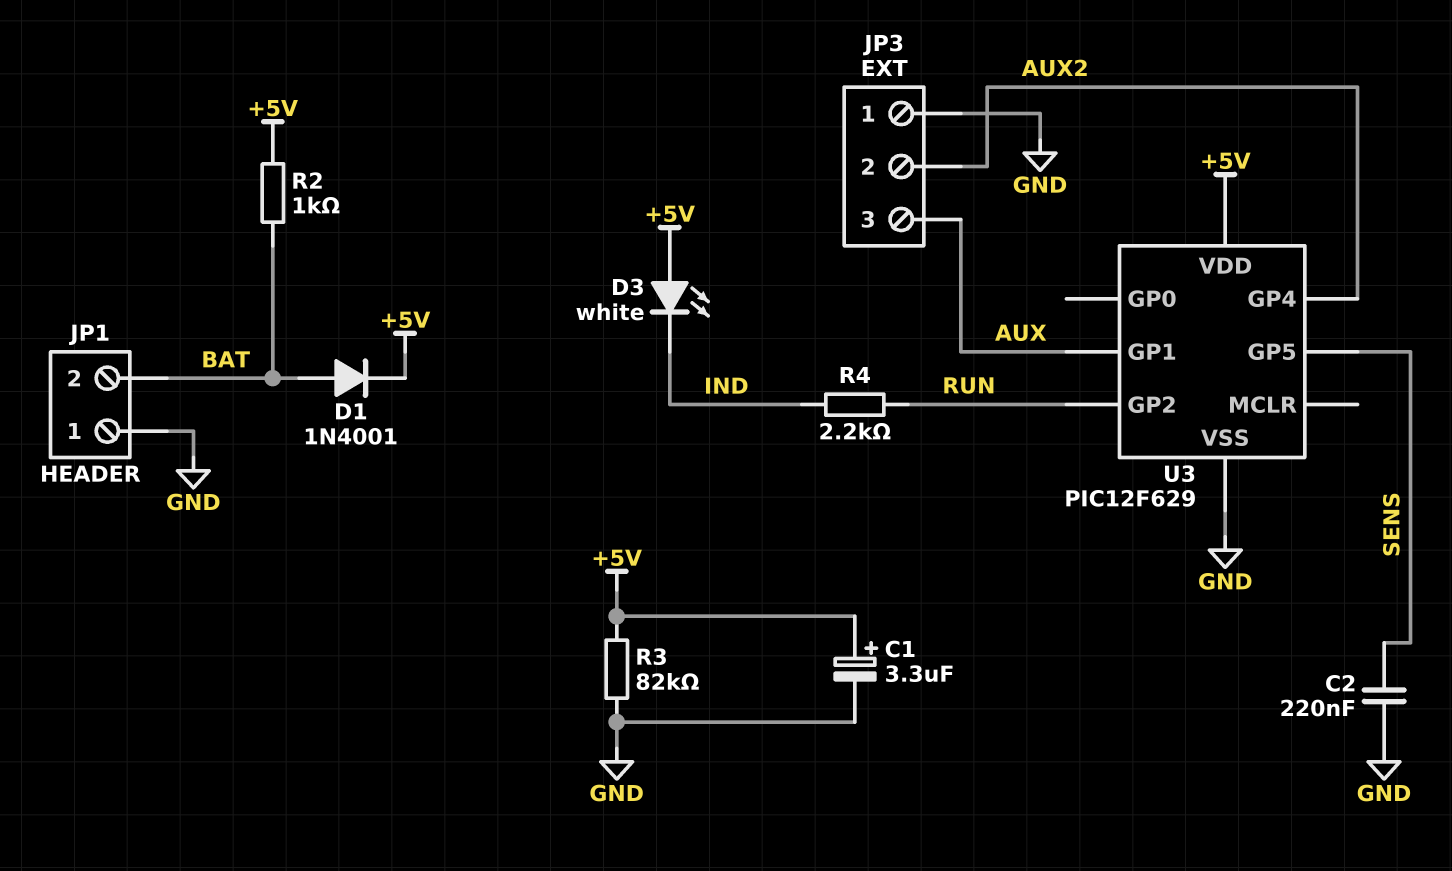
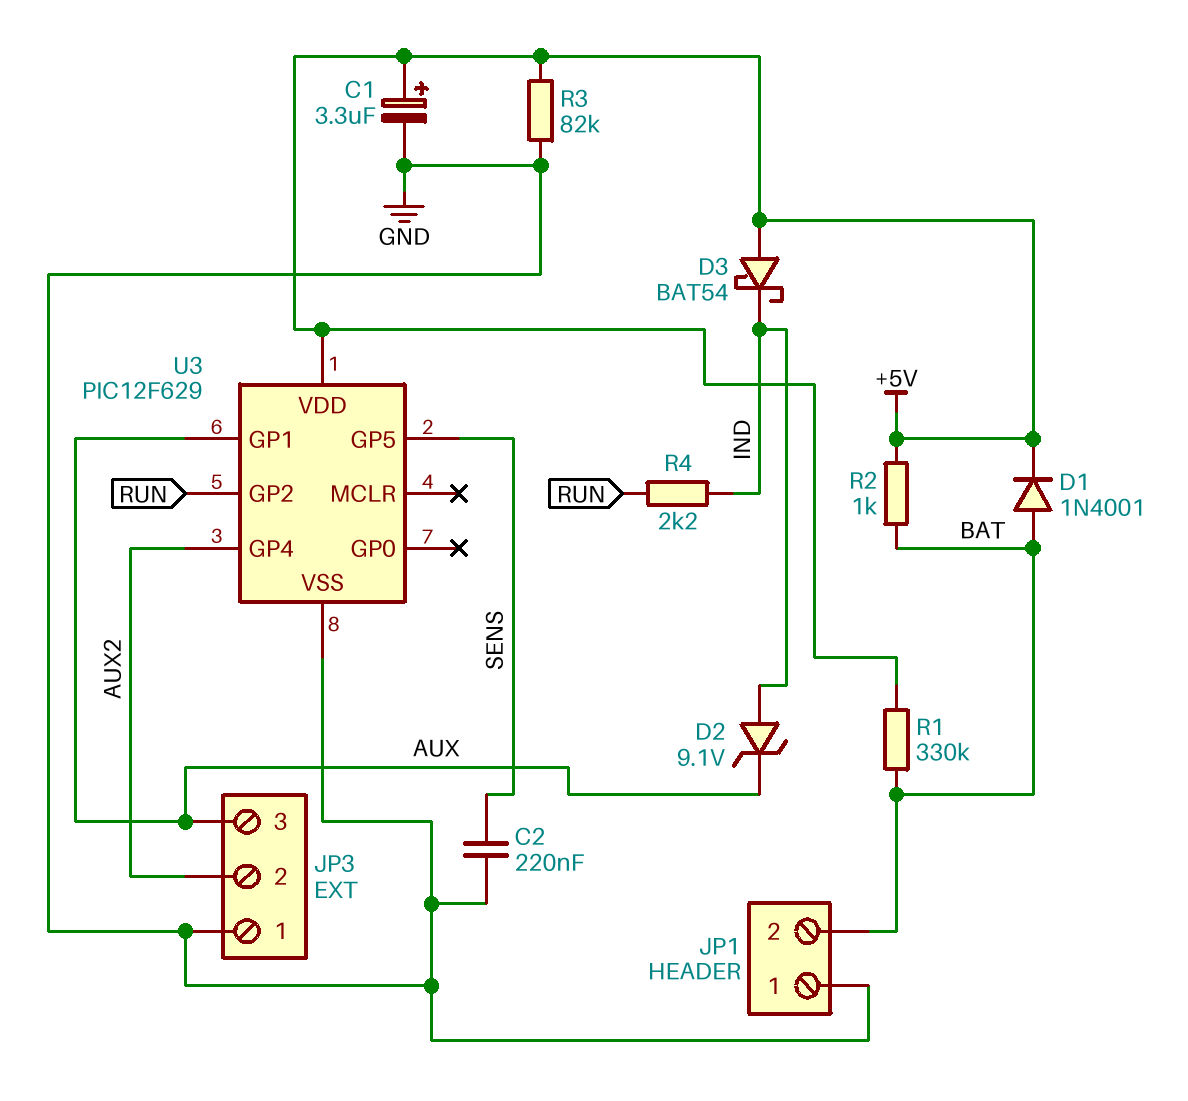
D2: none -> zener 9.1V (A IND, K AUX)
D3: LED white (A +5V, K IND) -> schottky BAT54 (A +5V, K IND)
R1: none -> 330k (+5V, BAT)

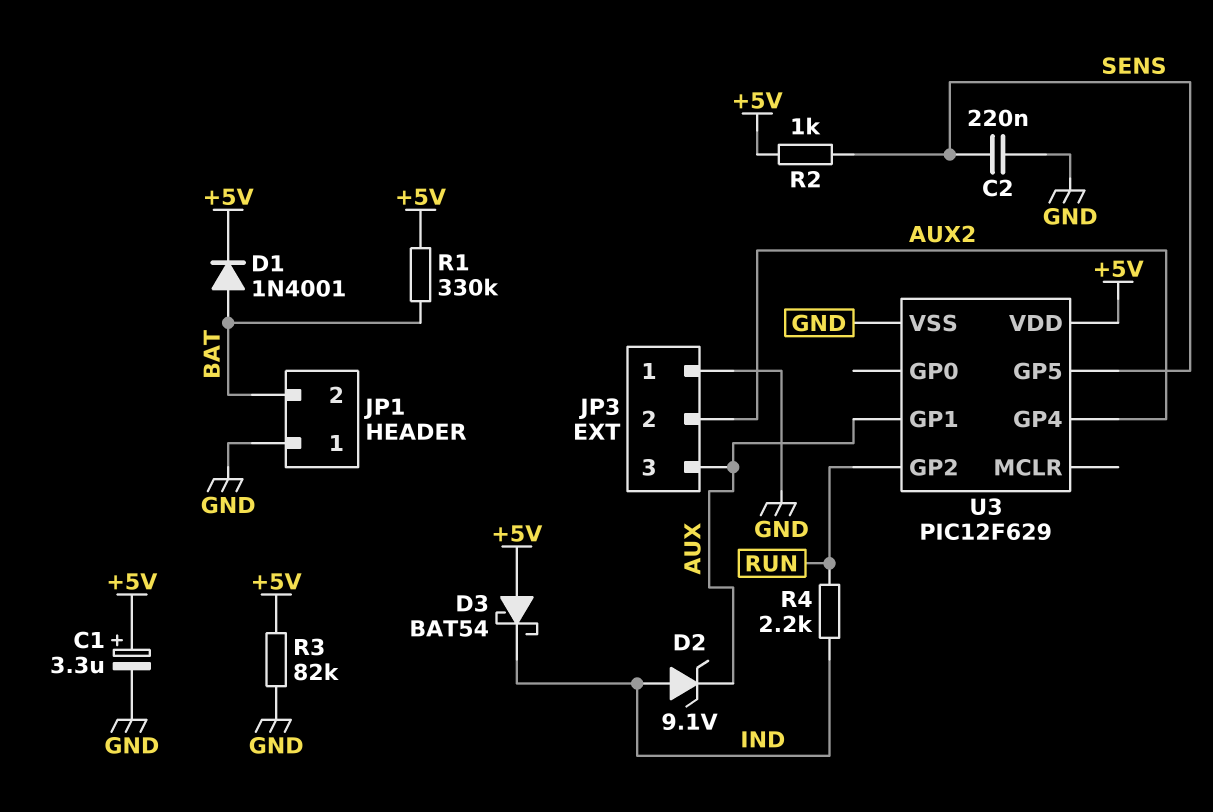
R2: 1k (+5V, BAT) -> 1k (+5V, SENS)

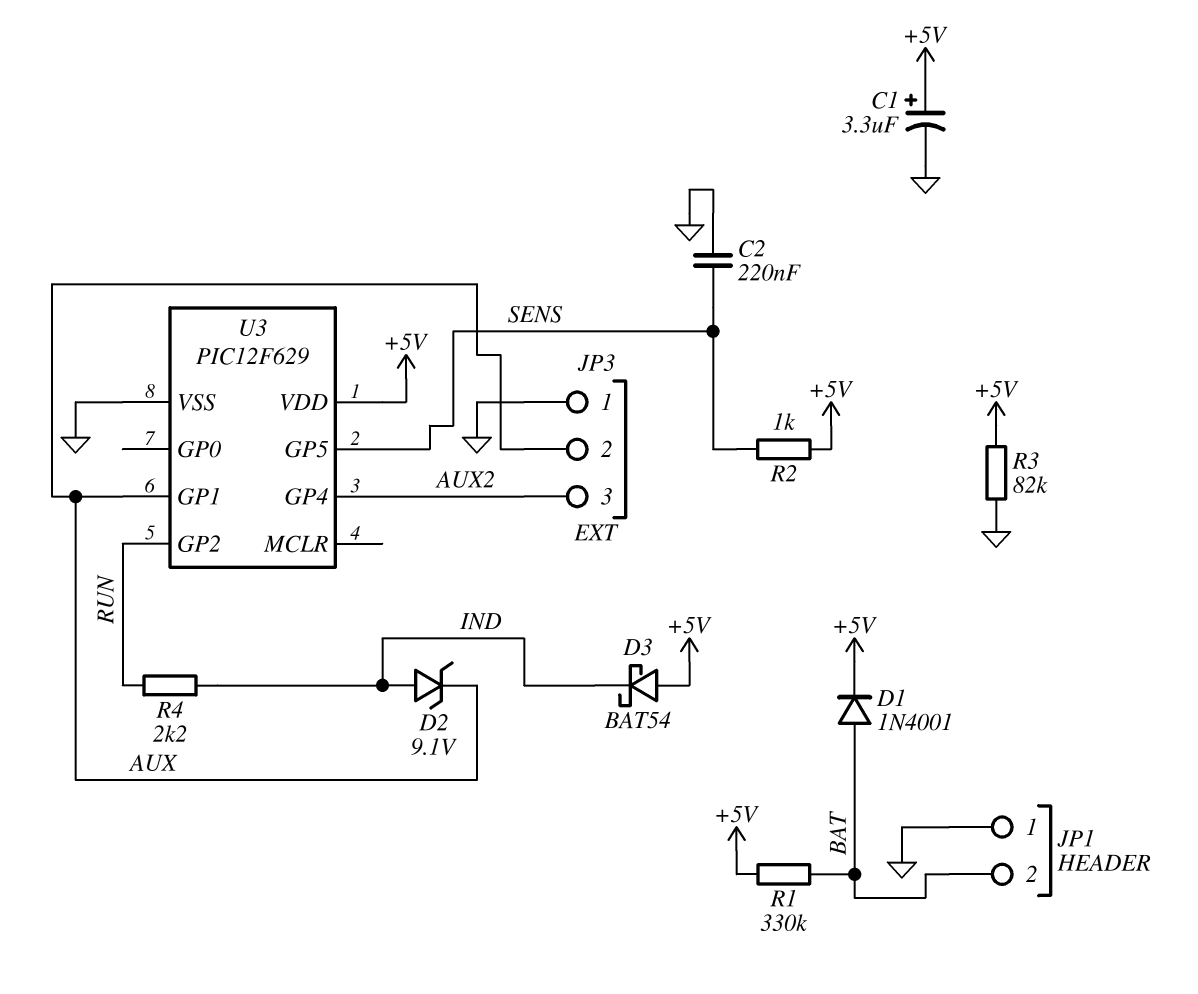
JP3 pin 2: AUX2 -> AUX
JP3 pin 3: AUX -> AUX2

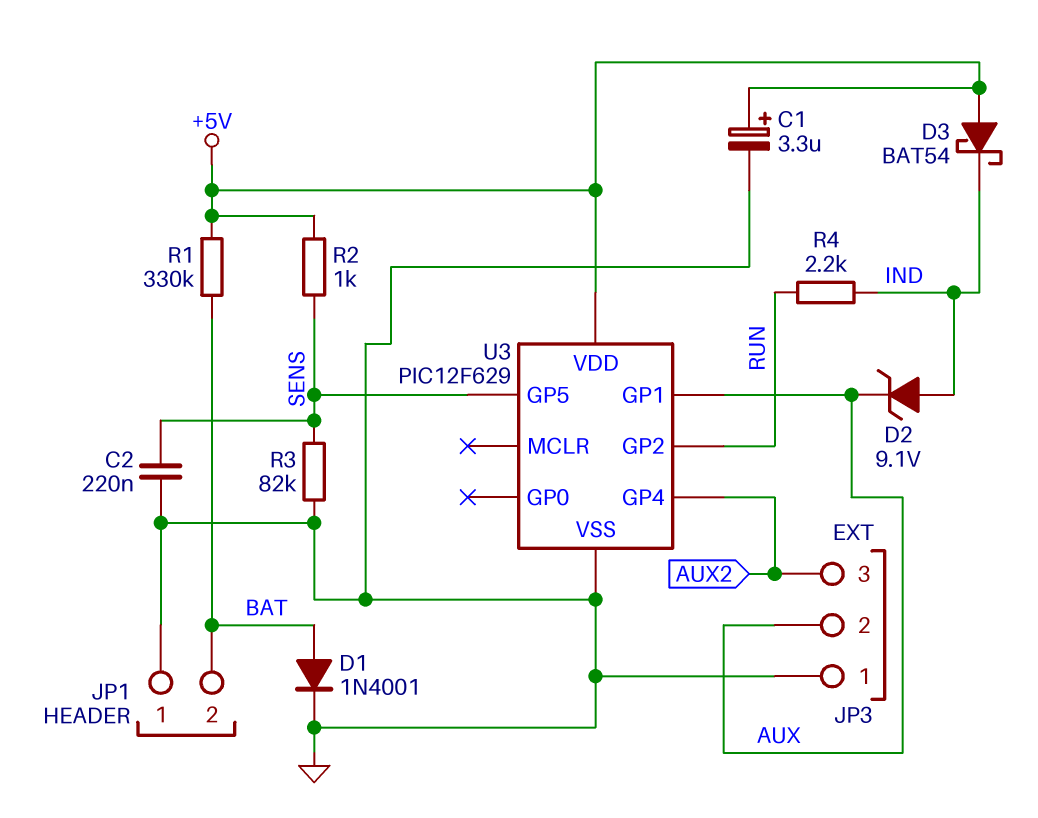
D1: diode 1N4001 (A BAT, K +5V) -> diode 1N4001 (A BAT, K GND)
R3: 82k (+5V, GND) -> 82k (GND, SENS)

